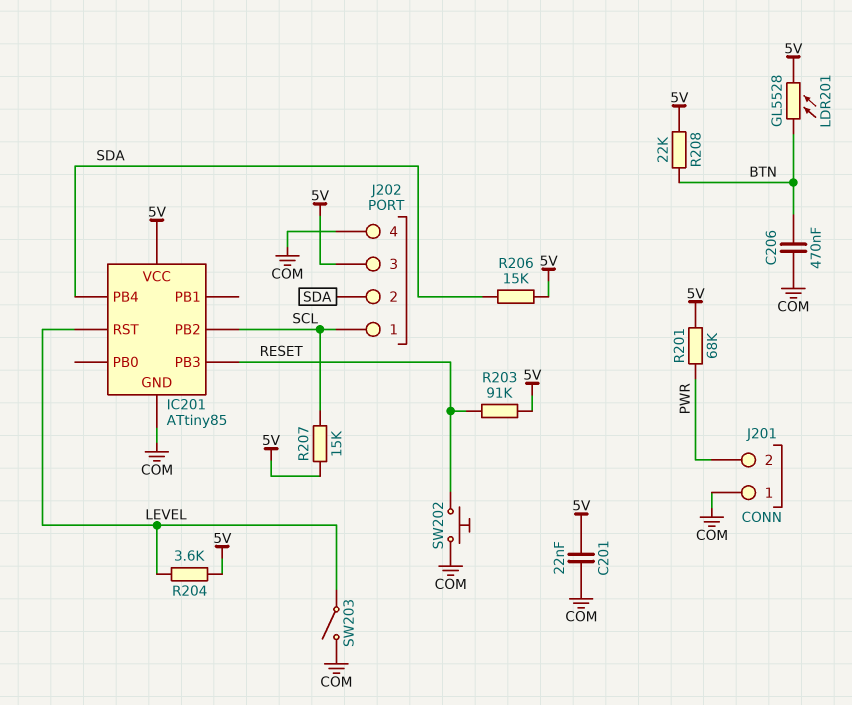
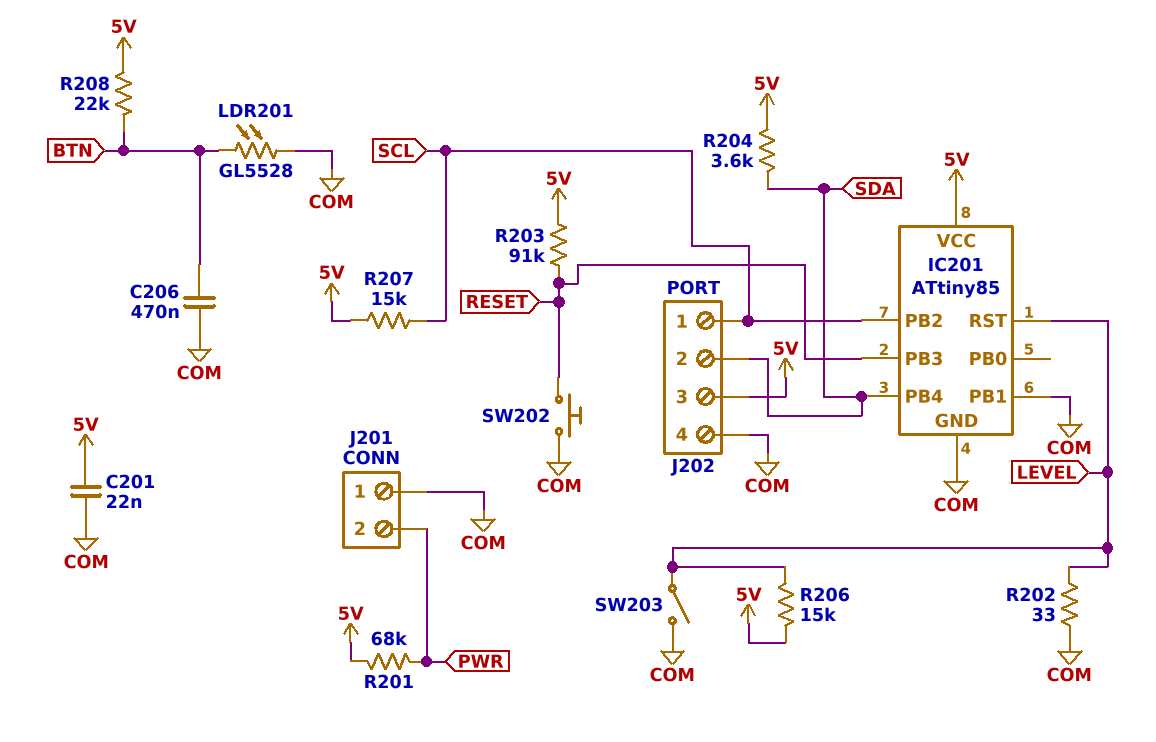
IC201 pin PB1: none -> COM
LDR201: GL5528 (5V, BTN) -> GL5528 (BTN, COM)
R202: none -> 33 (COM, LEVEL)
R204: 3.6k (5V, LEVEL) -> 3.6k (5V, SDA)
R206: 15k (5V, SDA) -> 15k (5V, LEVEL)

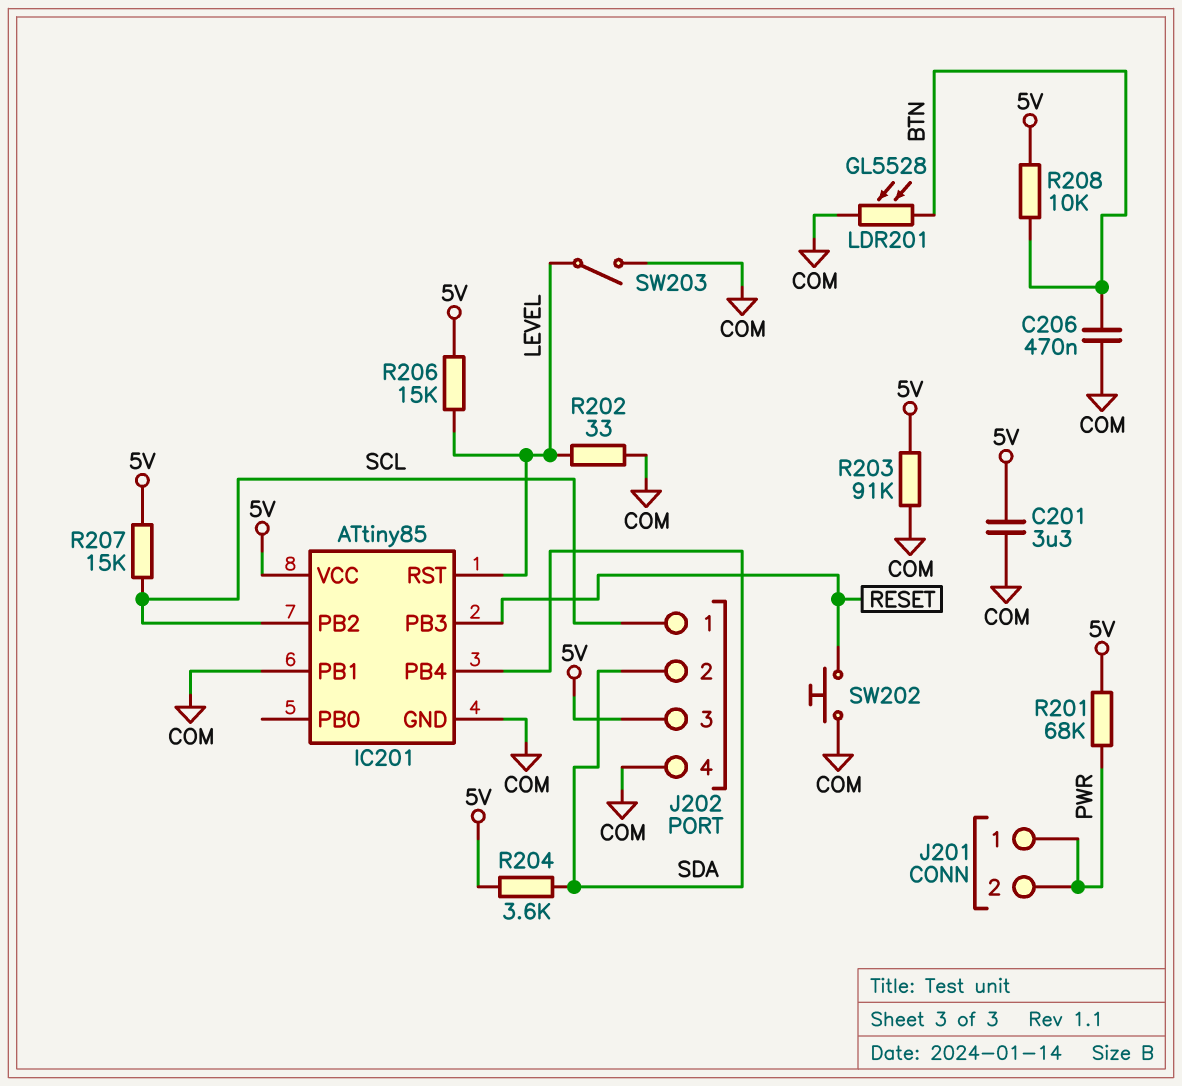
C201: 22nF (5V, COM) -> 3.3uF (5V, COM)
J201 pin 1: COM -> PWR
R203: 91k (5V, RESET) -> 91k (5V, COM)
R208: 22k (5V, BTN) -> 10k (5V, BTN)

